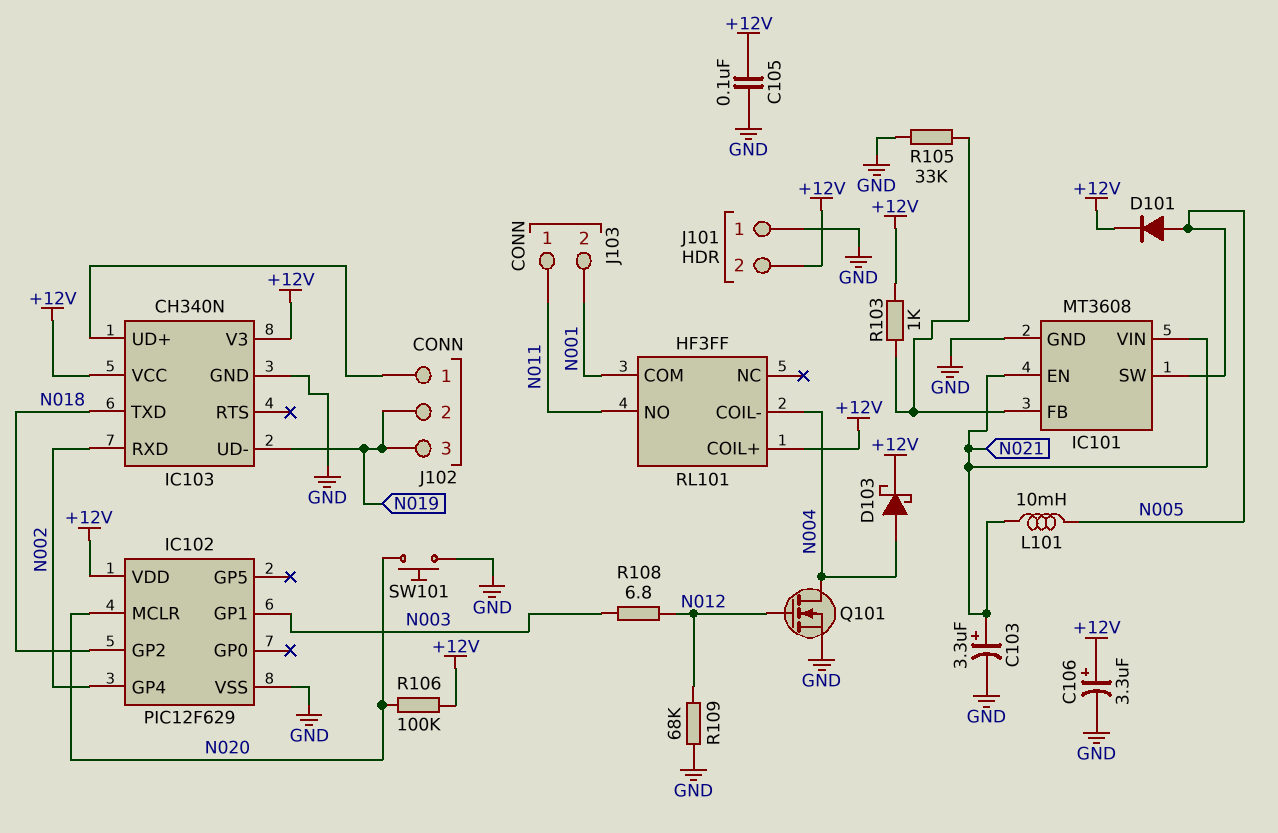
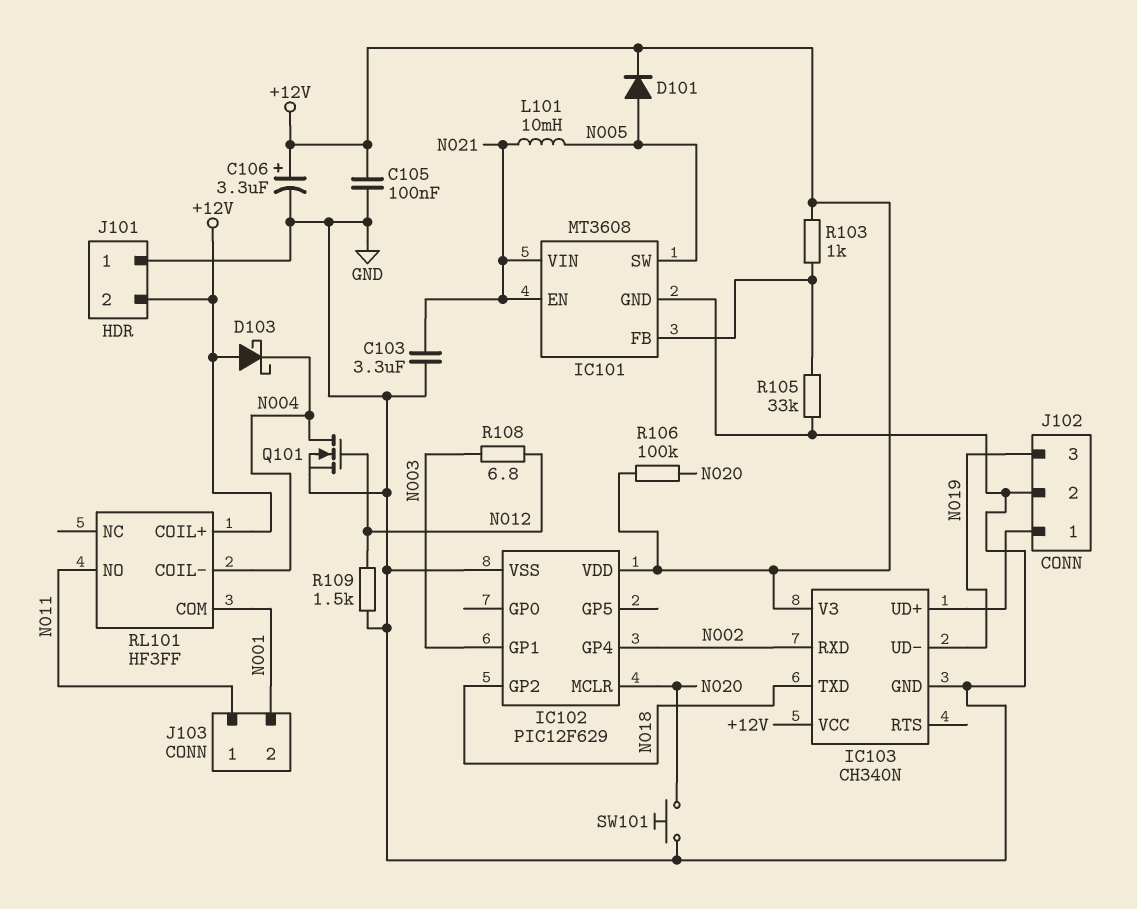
C103: 3.3uF (plus N021, minus GND) -> 3.3uF (GND, N021)
D103: schottky (A N004, K +12V) -> schottky (A +12V, K N004)
J102 pin 2: N019 -> GND
R109: 68k (GND, N012) -> 1.5k (GND, N012)

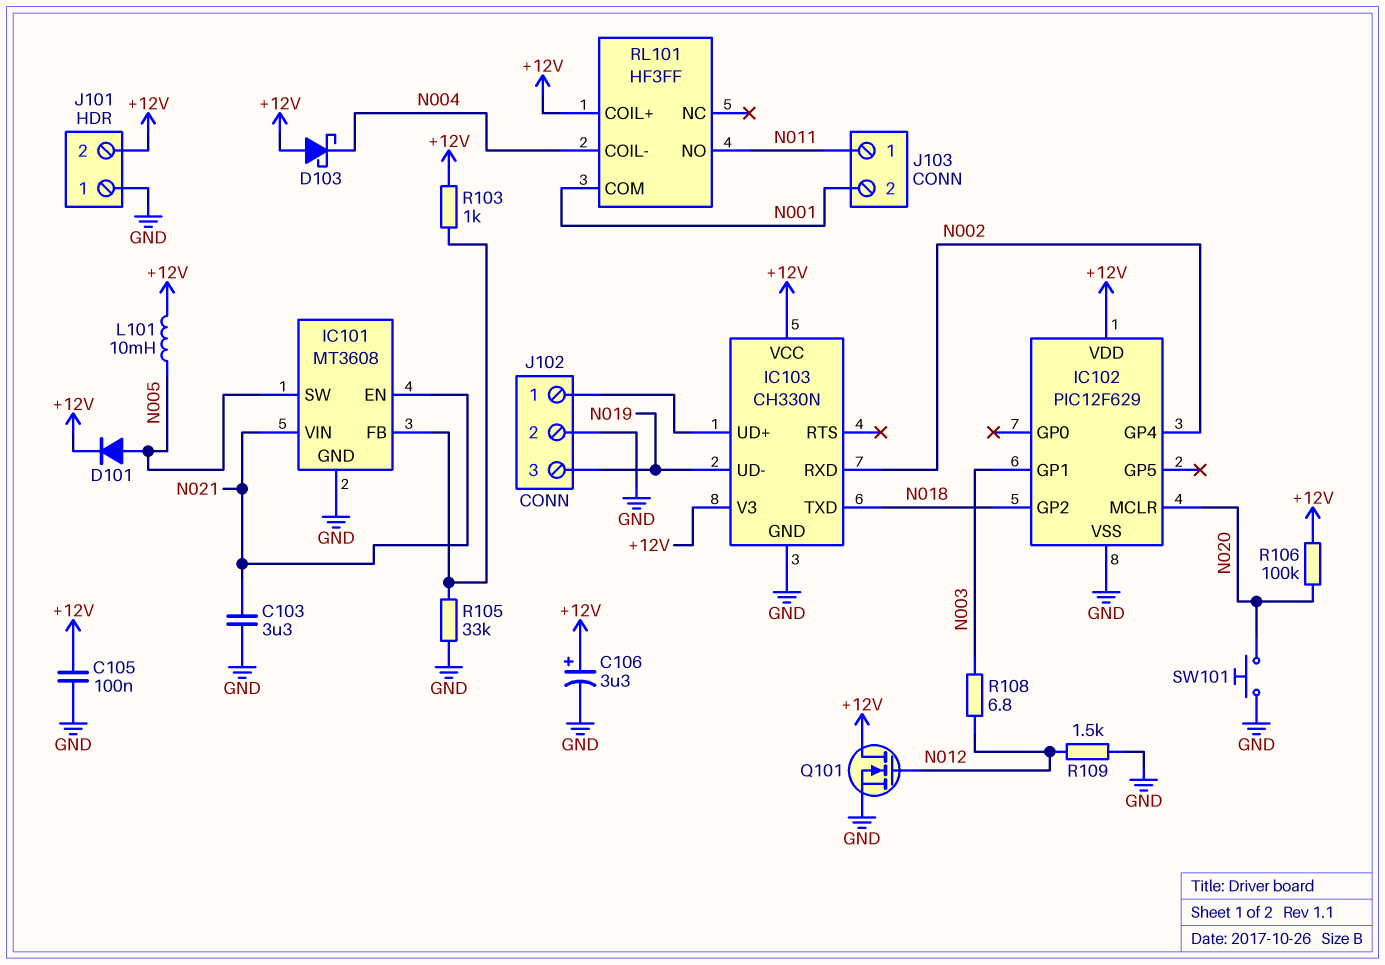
IC103: CH340N -> CH330N
L101: 10mH (N005, N021) -> 10mH (+12V, N005)
Q101: NMOS (G N012, D N004, S GND) -> NMOS (G N012, D +12V, S GND)

